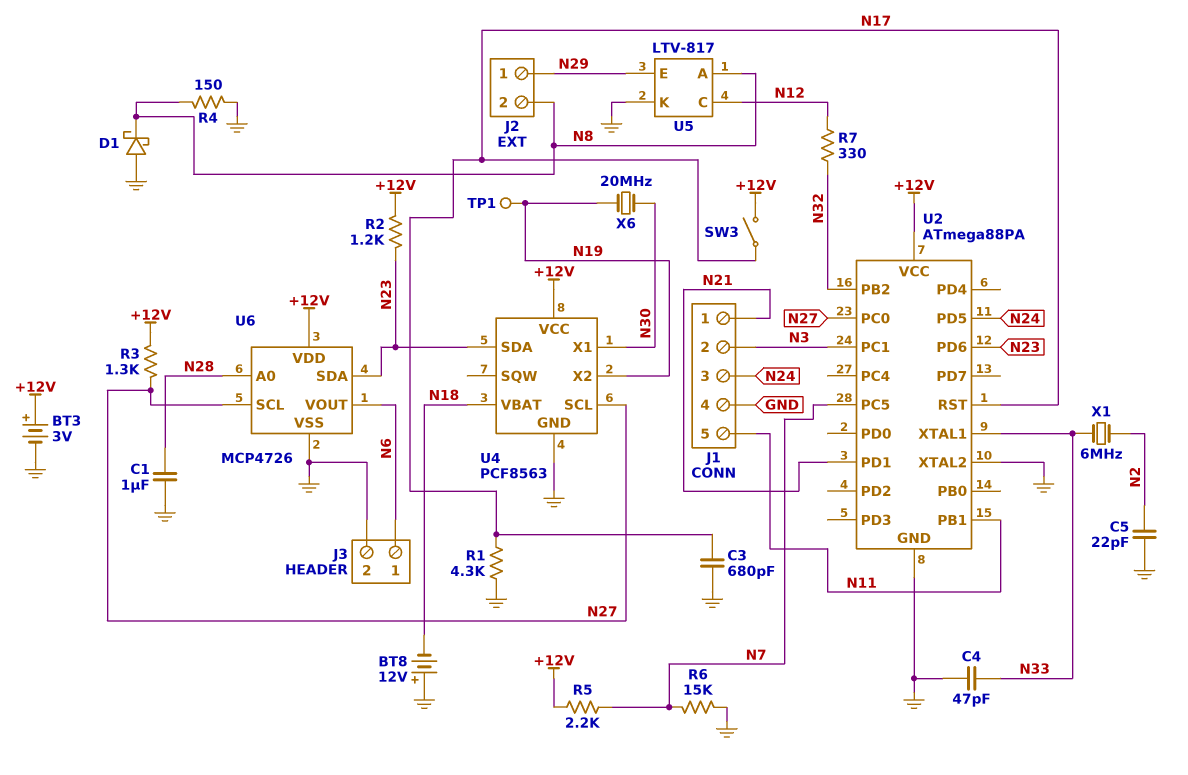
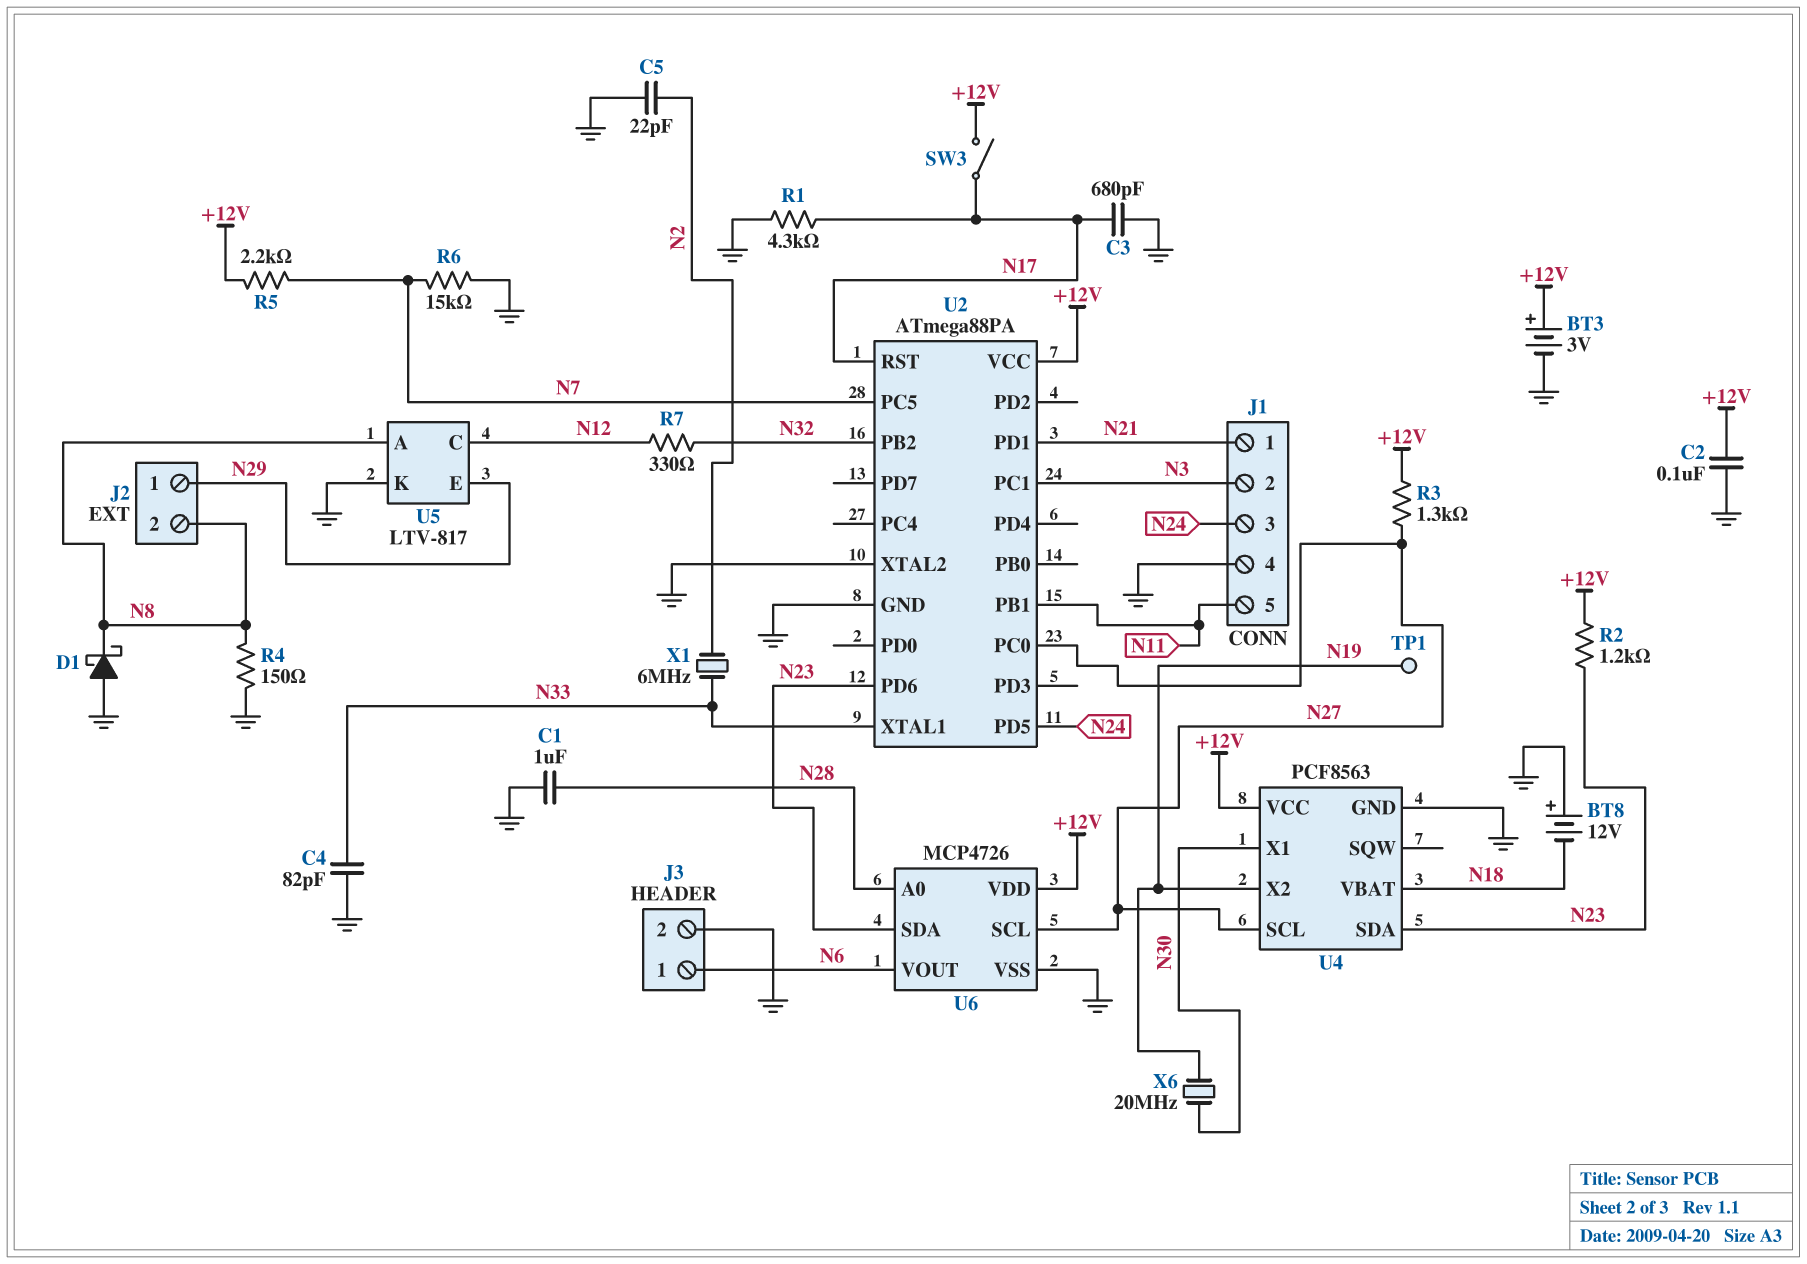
C2: none -> 100nF (+12V, GND)
C4: 47pF (GND, N33) -> 82pF (GND, N33)

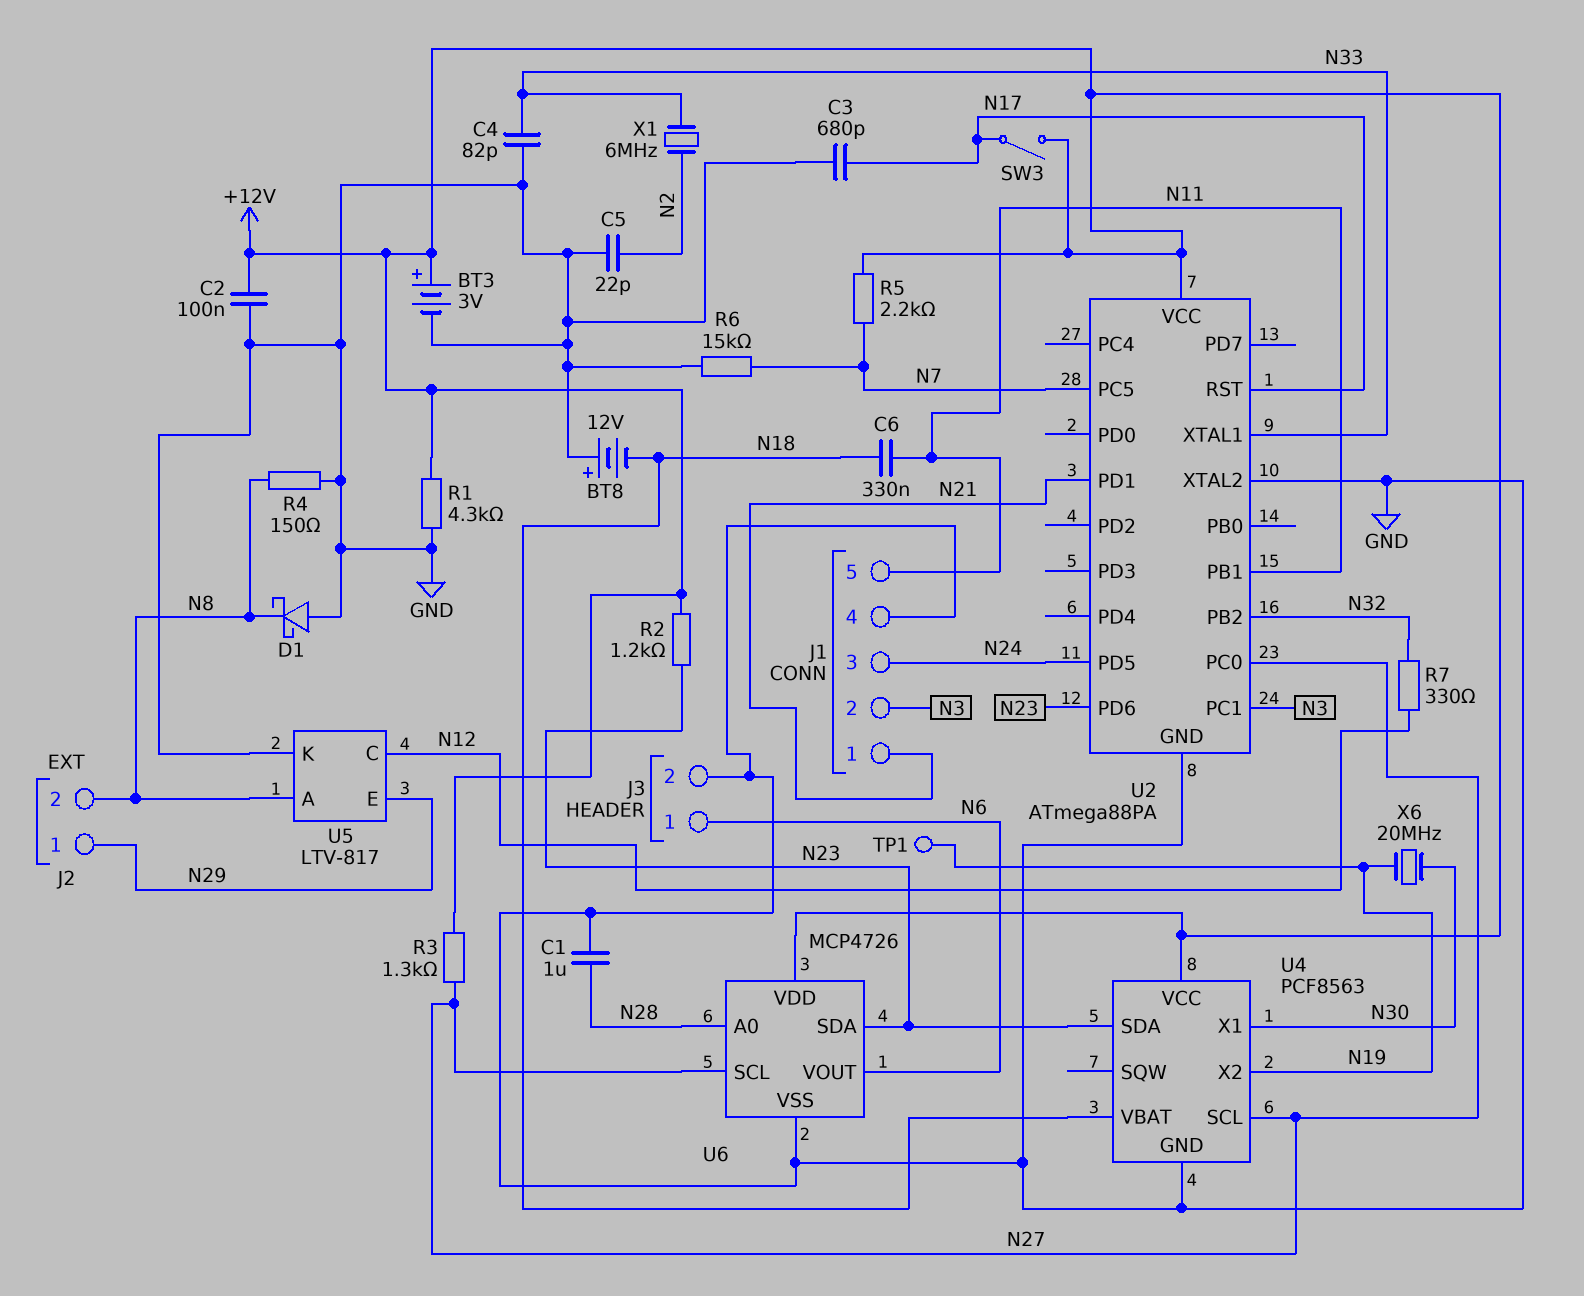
C6: none -> 330nF (N11, N18)
R1: 4.3k (GND, N17) -> 4.3k (+12V, GND)

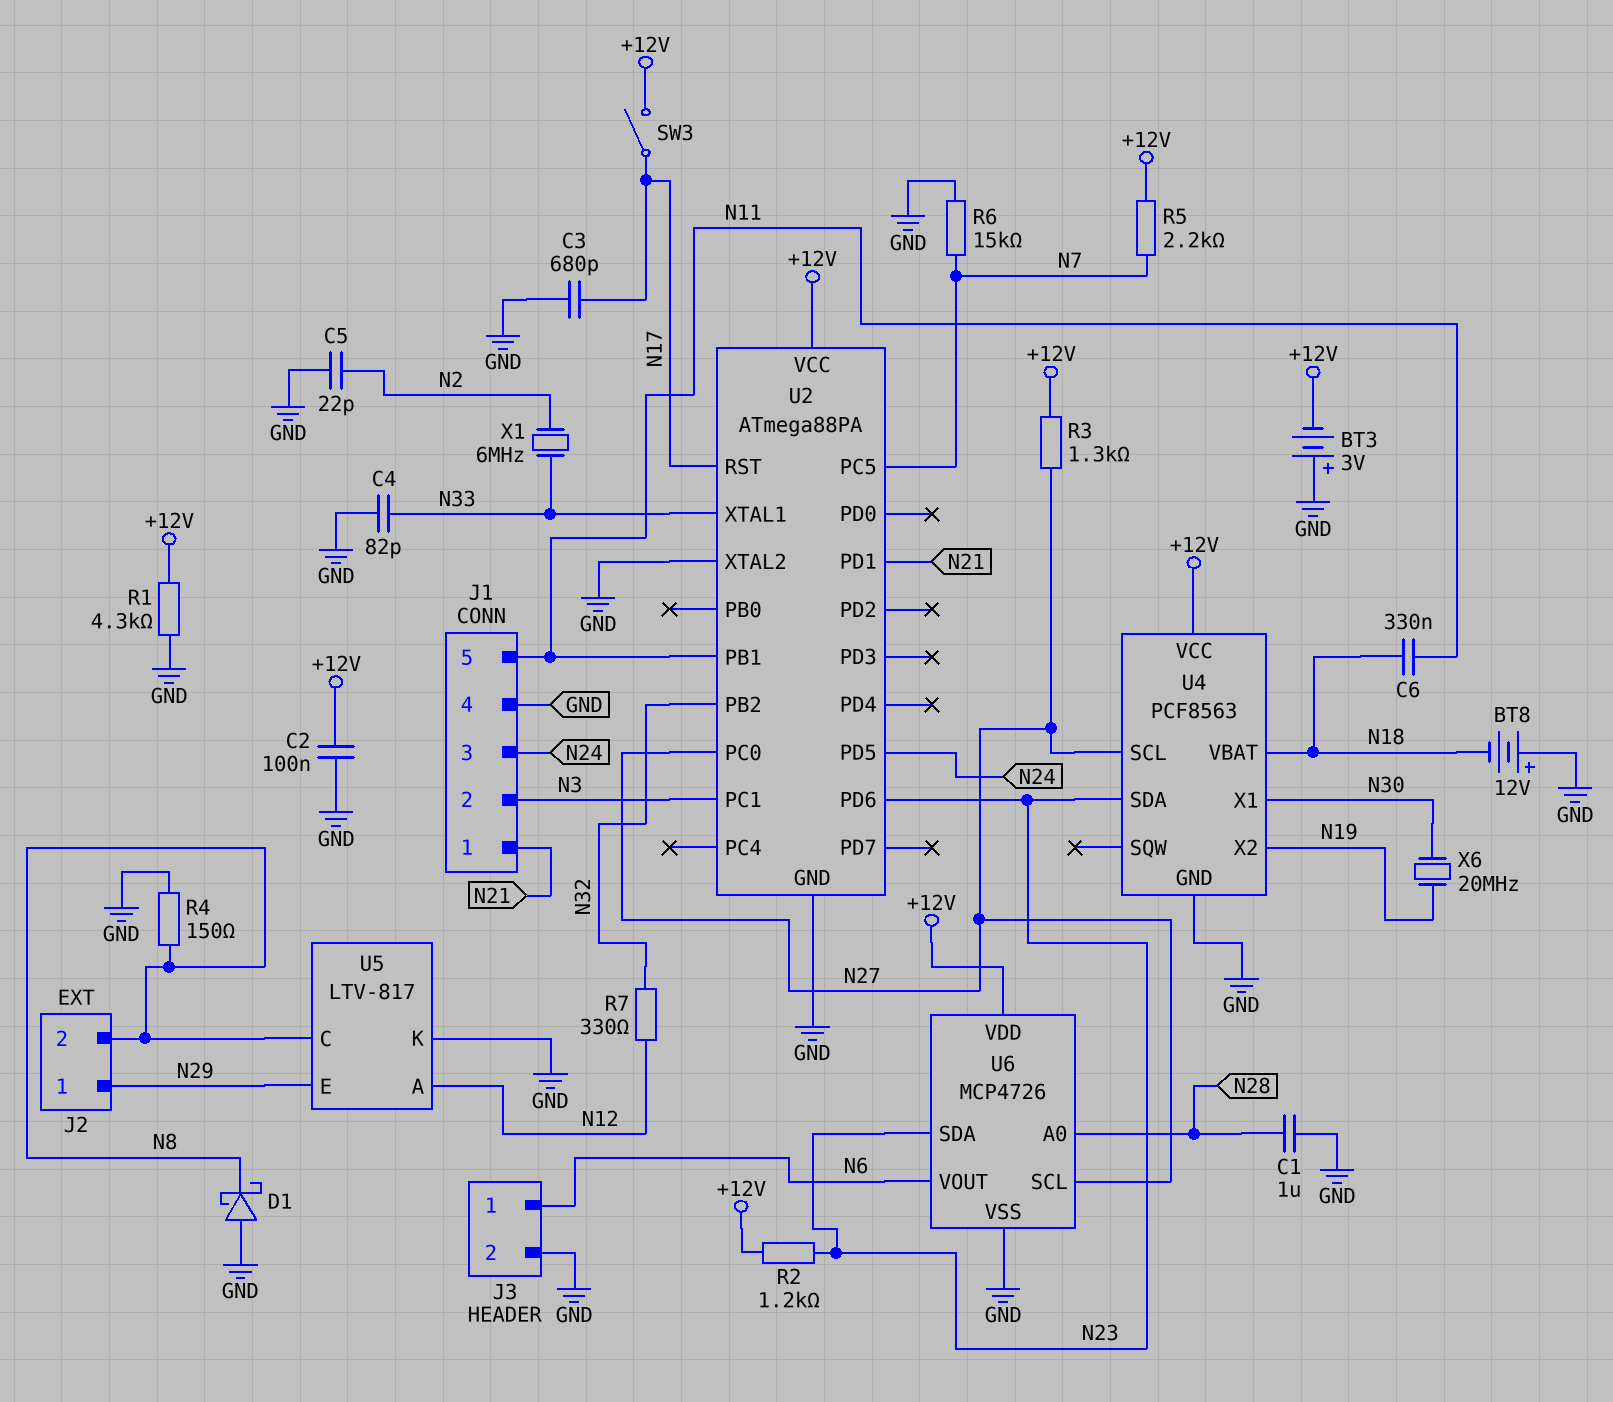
BT3: 3V (plus +12V, minus GND) -> 3V (plus GND, minus +12V)
TP1: test point (N19) -> none
U5 pin A: N8 -> N12
U5 pin C: N12 -> N8

